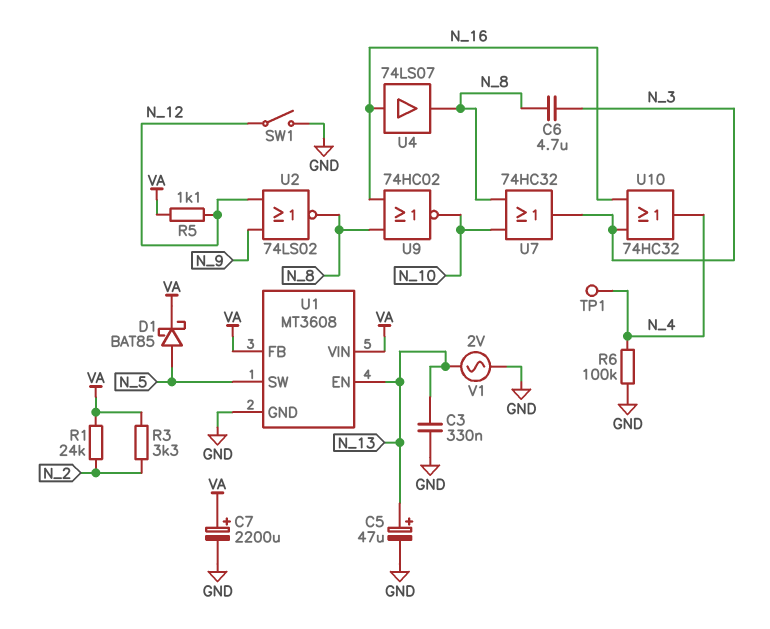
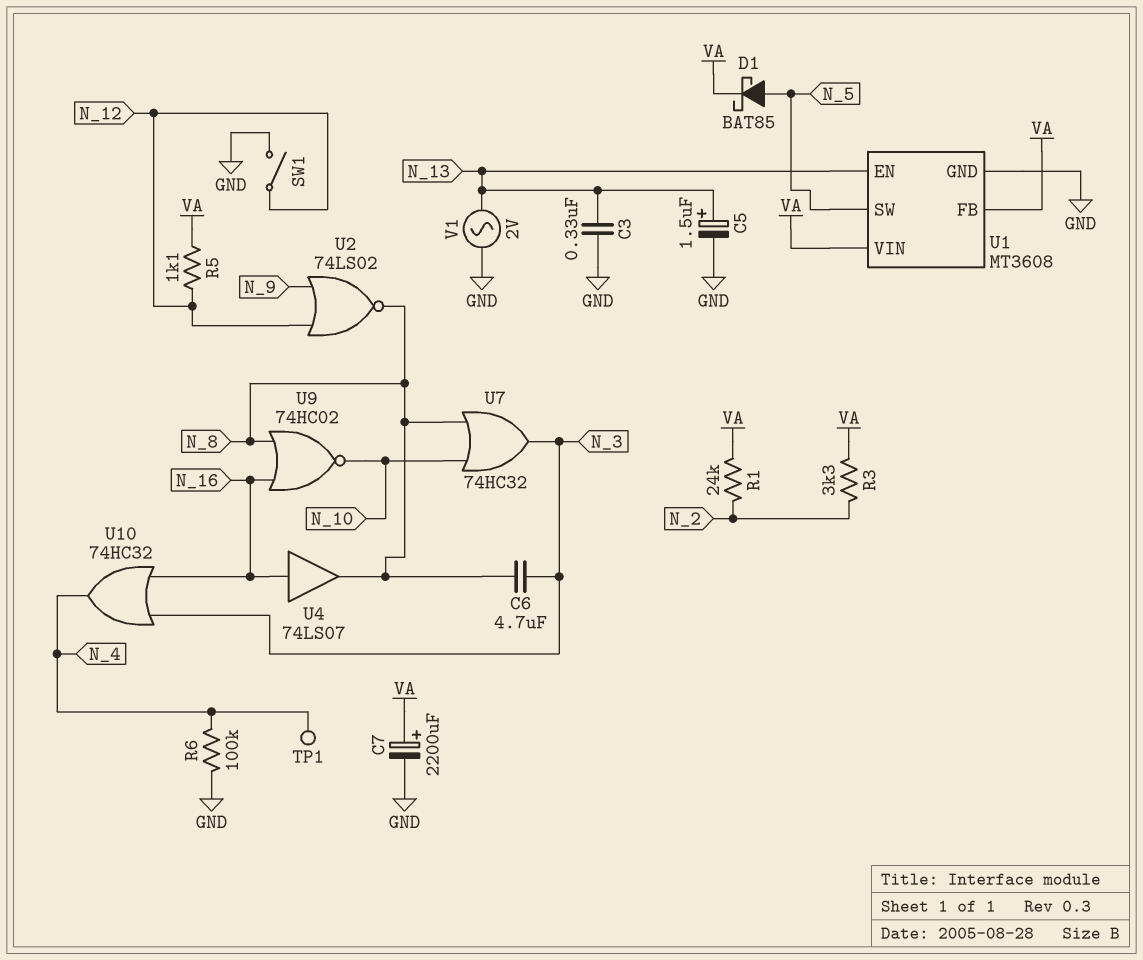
C5: 47uF (plus N_13, minus GND) -> 1.5uF (plus N_13, minus GND)

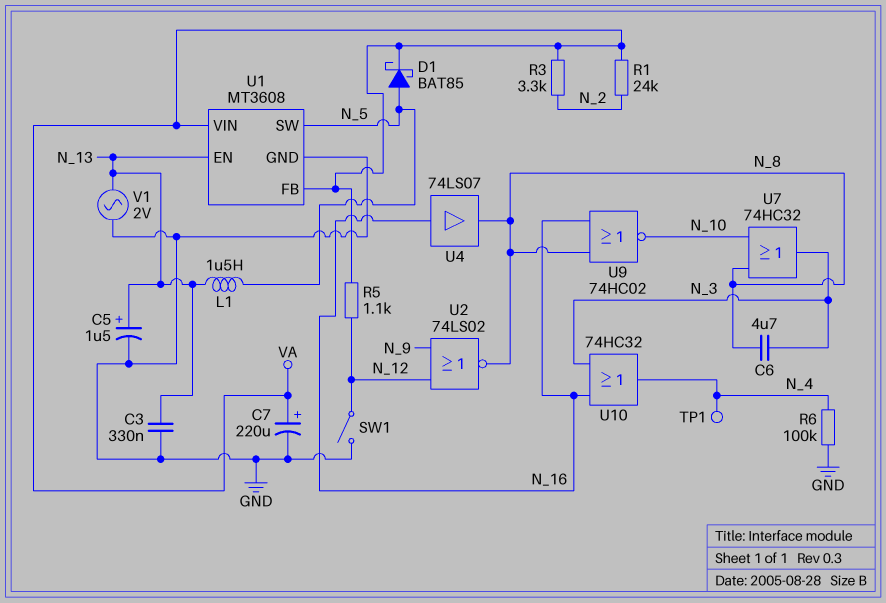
C7: 2200uF (plus VA, minus GND) -> 220uF (plus VA, minus GND)
L1: none -> 1.5uH (N_5, N_13)

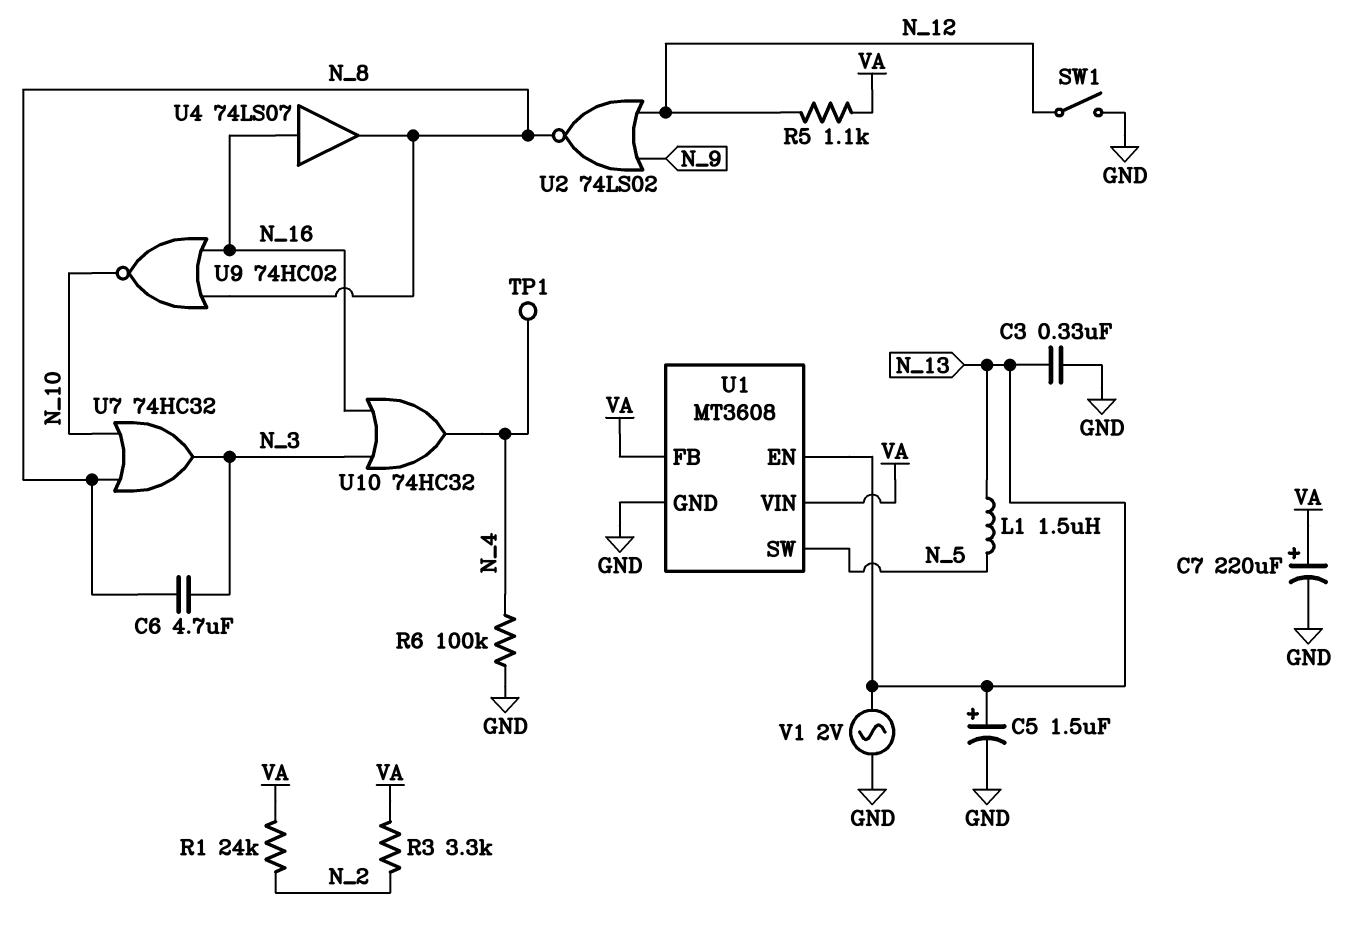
D1: schottky BAT85 (A N_5, K VA) -> none

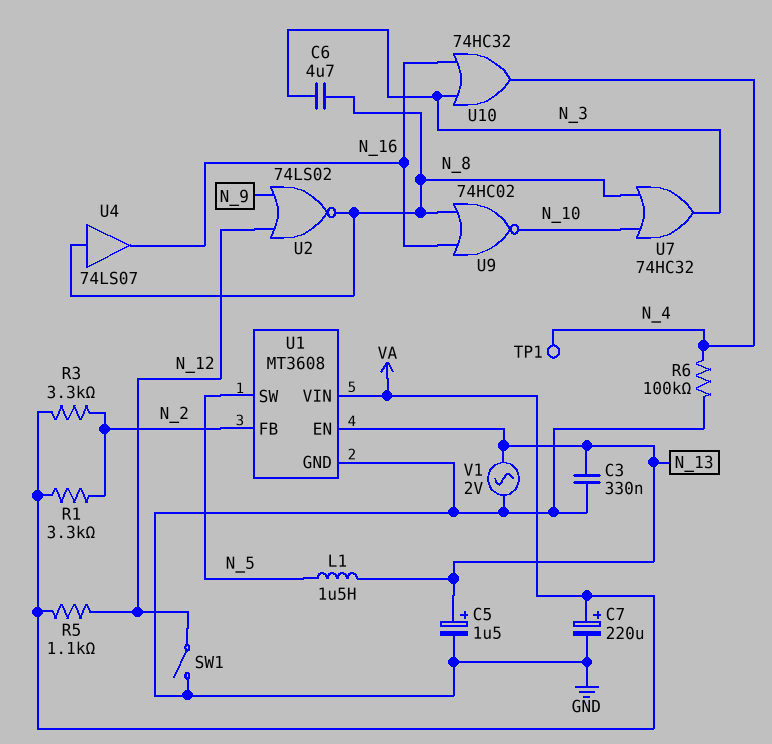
R1: 24k (N_2, VA) -> 3.3k (N_2, VA)
U1 pin FB: VA -> N_2
U4: buffer 74LS07 (in N_16, out N_8) -> buffer 74LS07 (in N_8, out N_16)

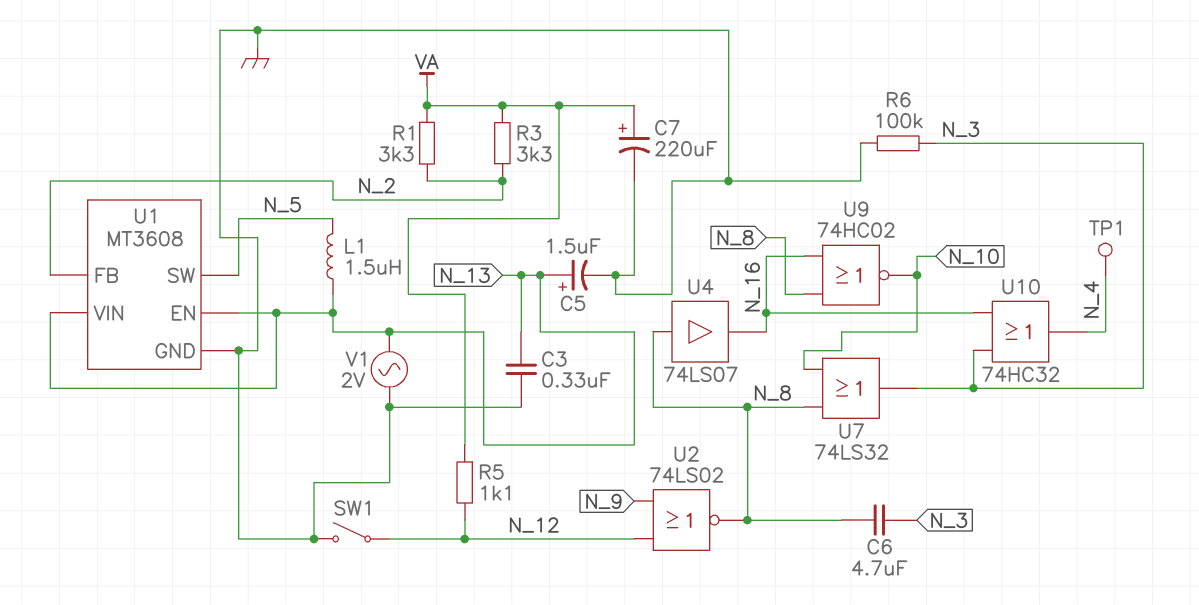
R6: 100k (GND, N_4) -> 100k (GND, N_3)
U1 pin VIN: VA -> N_13
U7: OR 74HC32 (in N_8, in N_10, out N_3) -> OR 74LS32 (in N_8, in N_10, out N_3)

